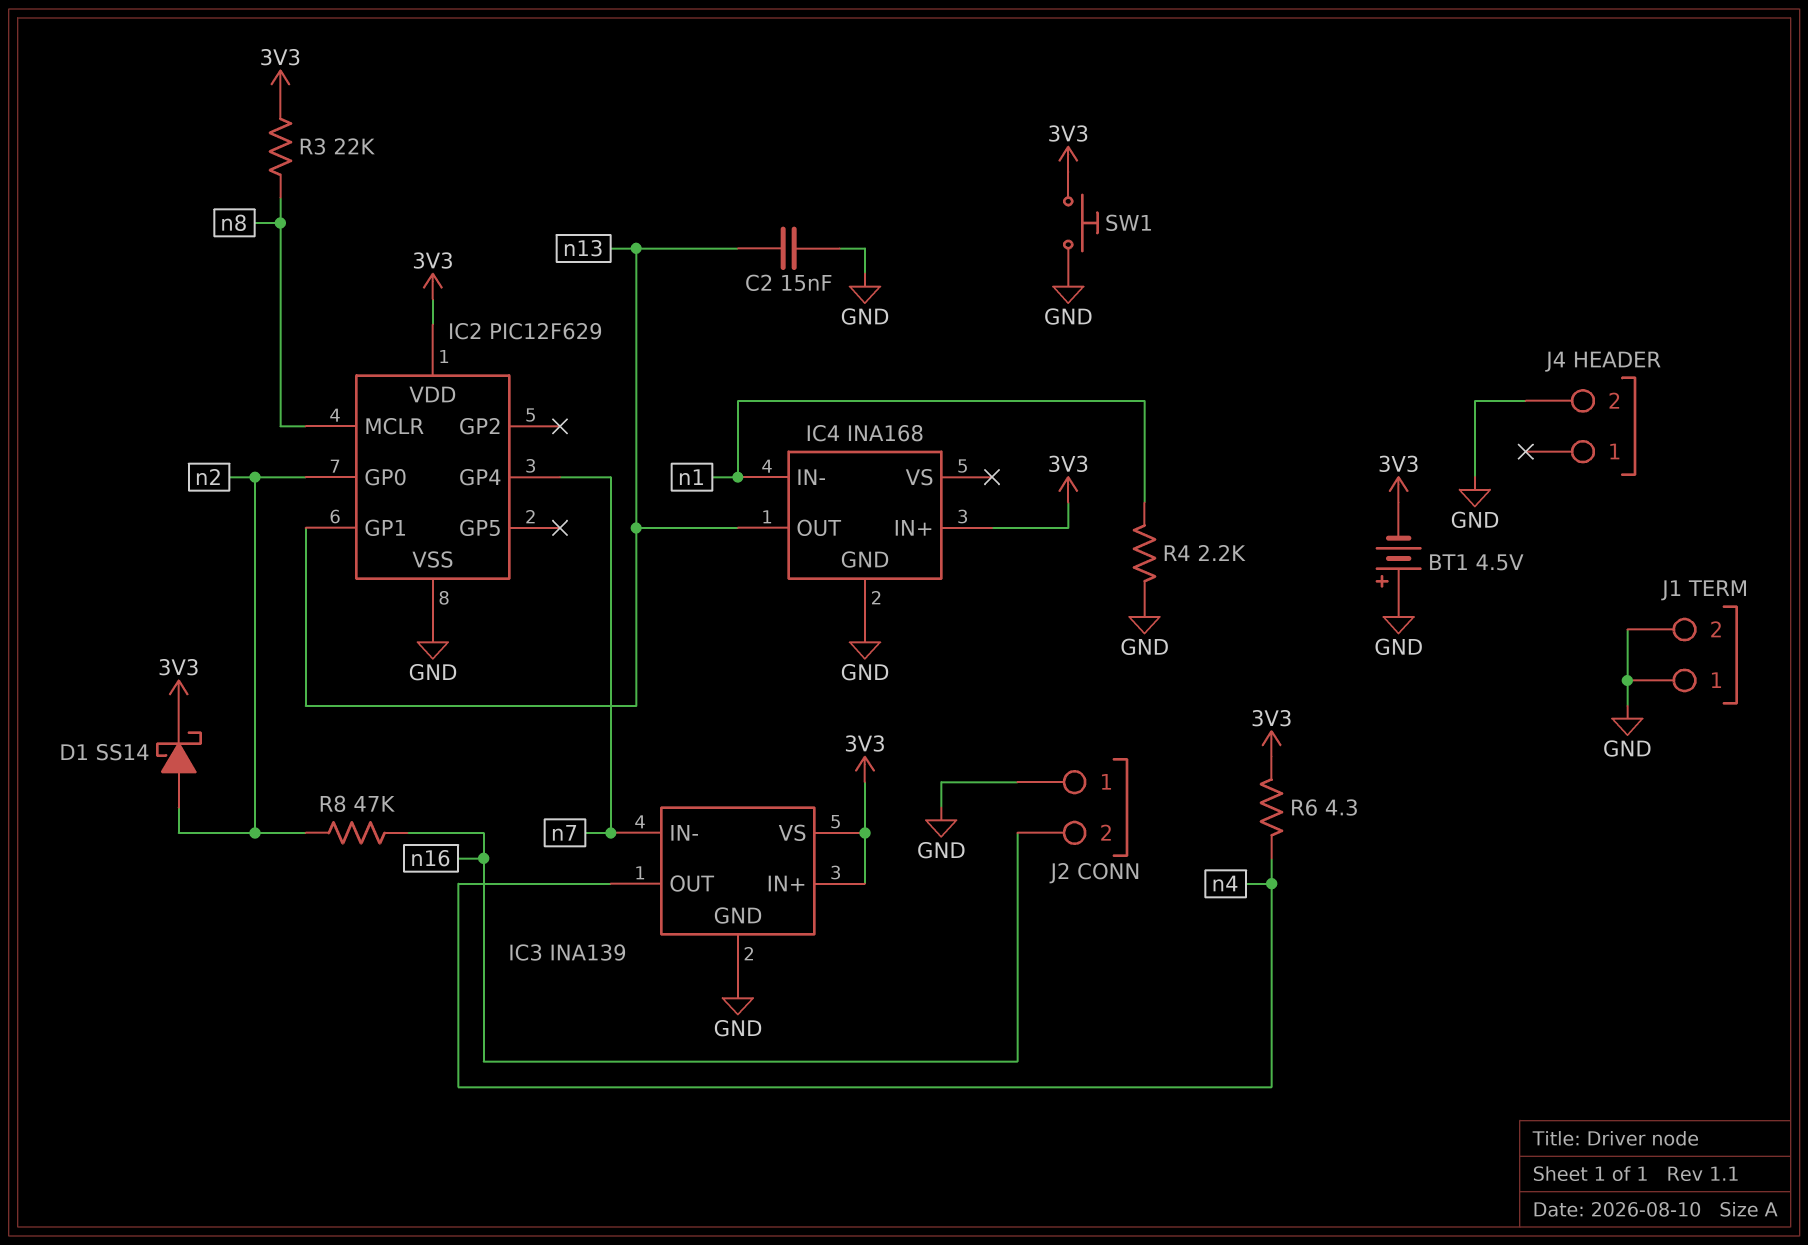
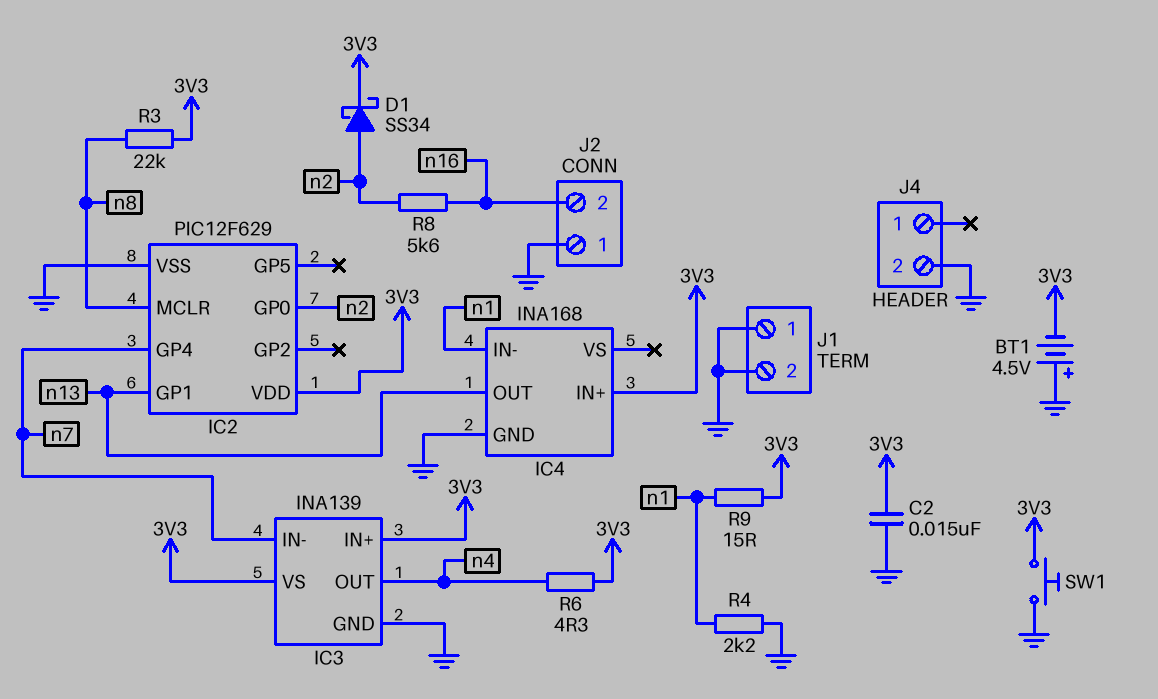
C2: 15nF (GND, n13) -> 15nF (3V3, GND)
D1: schottky SS14 (A n2, K 3V3) -> schottky SS34 (A n2, K 3V3)
R8: 47k (n2, n16) -> 5.6k (n2, n16)
R9: none -> 15 (3V3, n1)

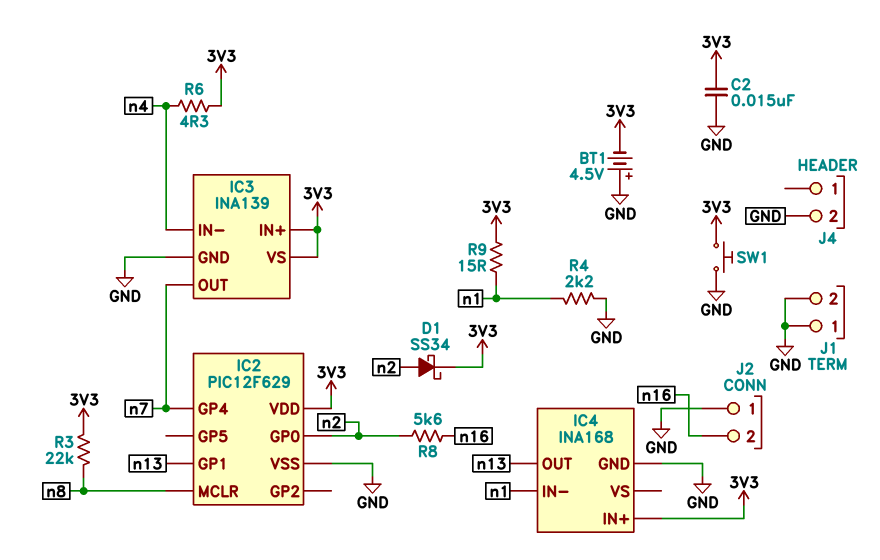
IC3 pin IN-: n7 -> n4
IC3 pin OUT: n4 -> n7

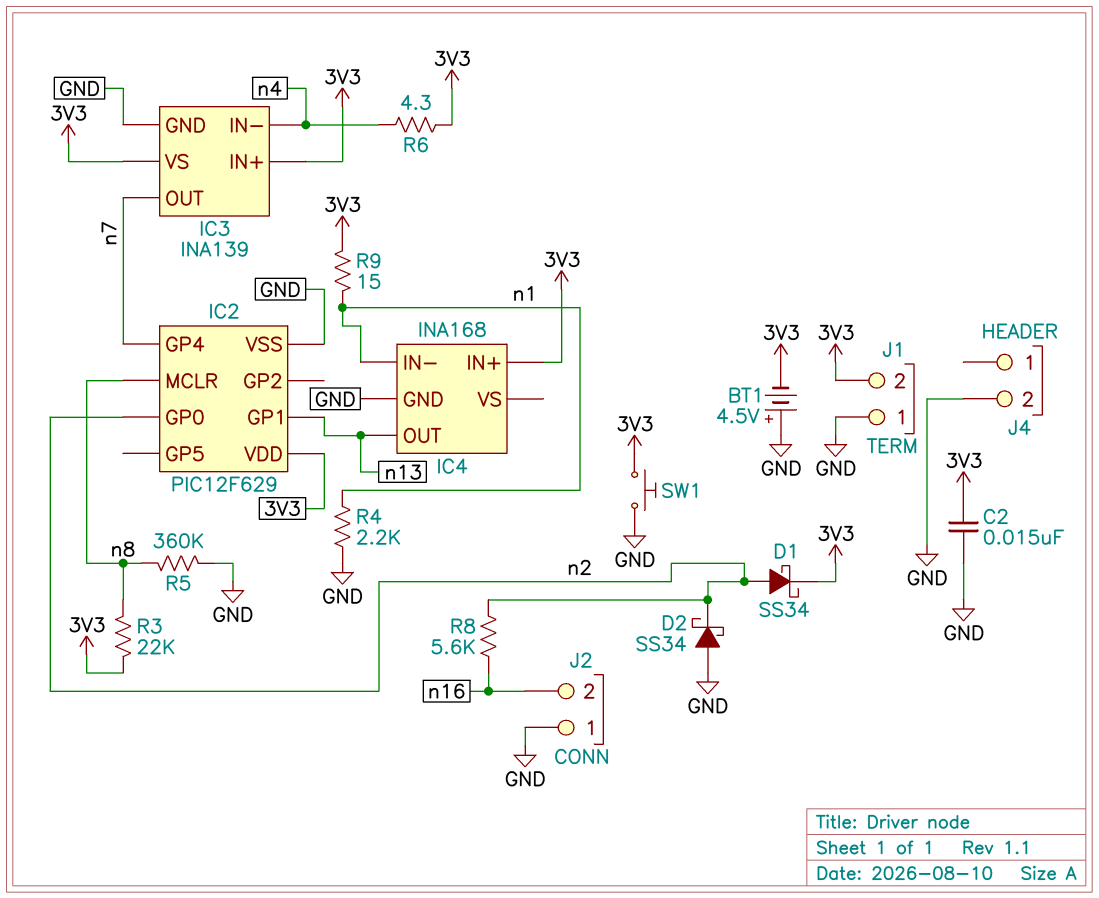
D2: none -> schottky SS34 (A GND, K n2)
J1 pin 2: GND -> 3V3
R5: none -> 360k (GND, n8)

